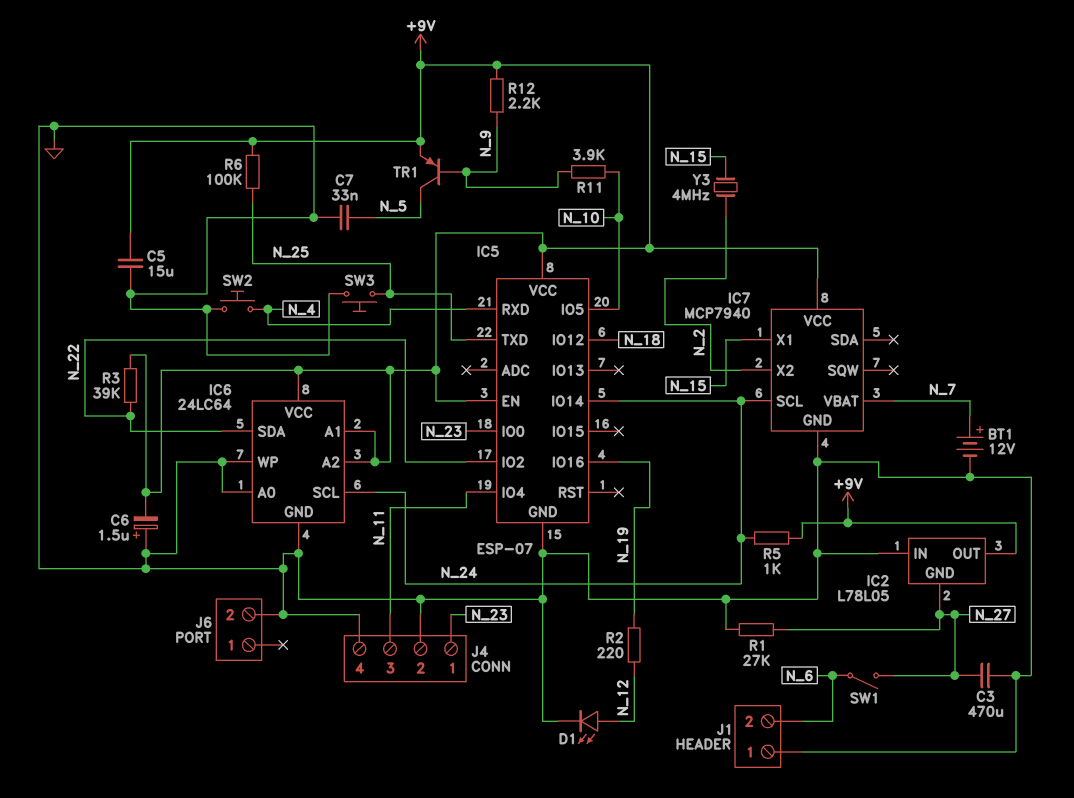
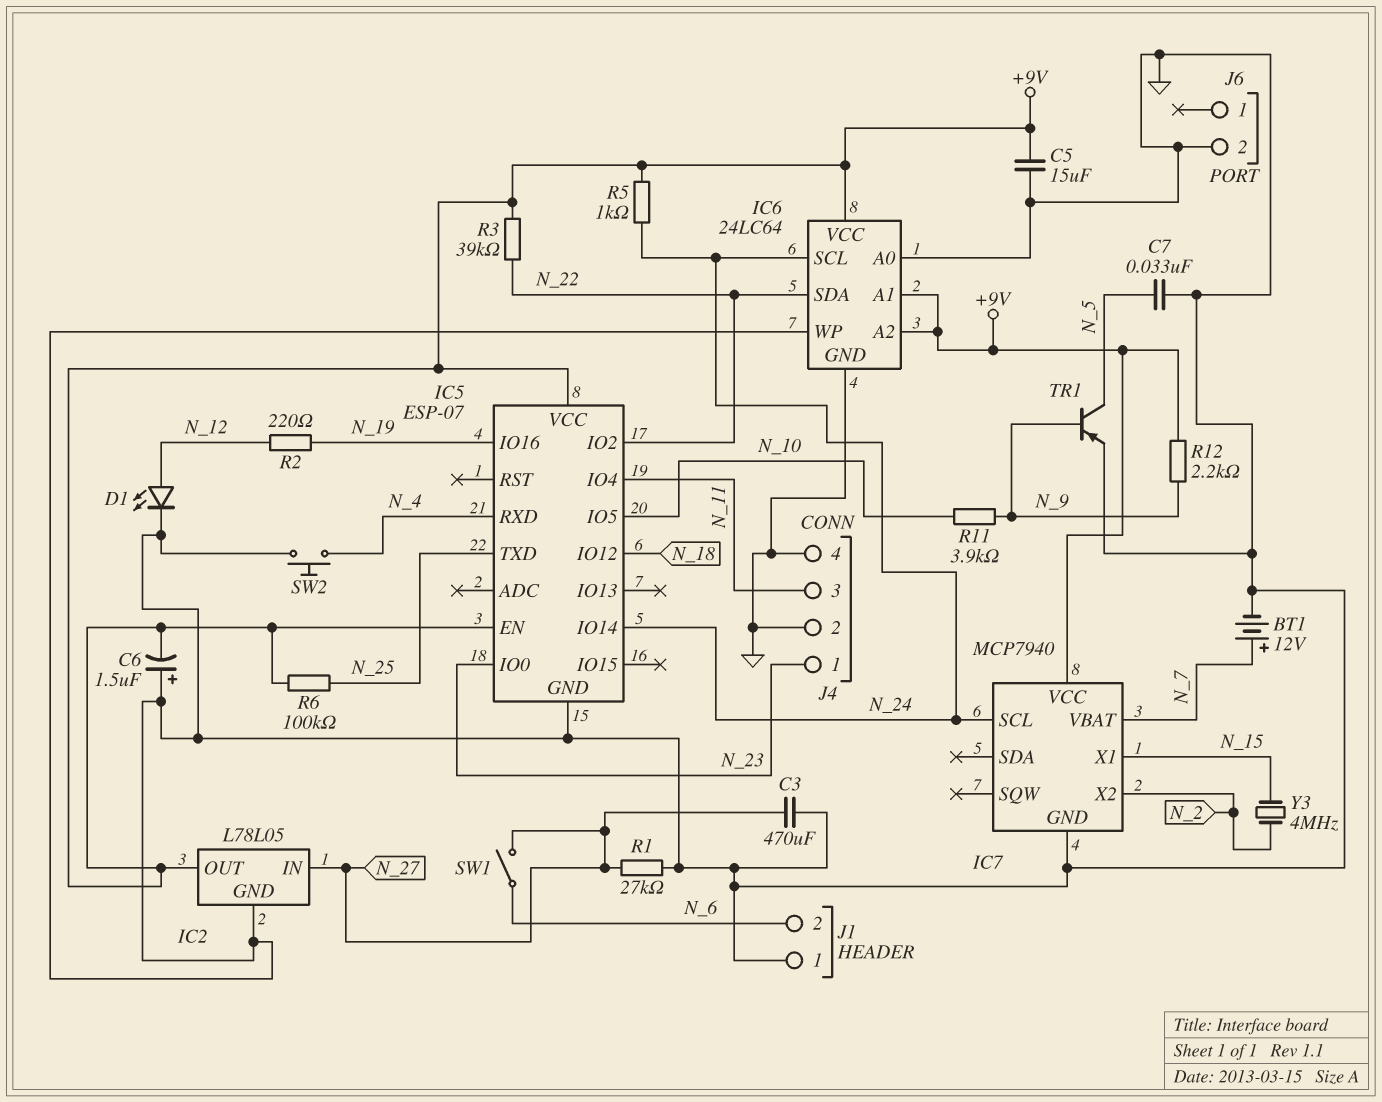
IC2 pin GND: N_27 -> GND
IC2 pin IN: GND -> N_27
SW3: button (GND, N_25) -> none
TR1: PNP (B N_9, C N_5, E +9V) -> PNP (B N_9, C N_5, E GND)

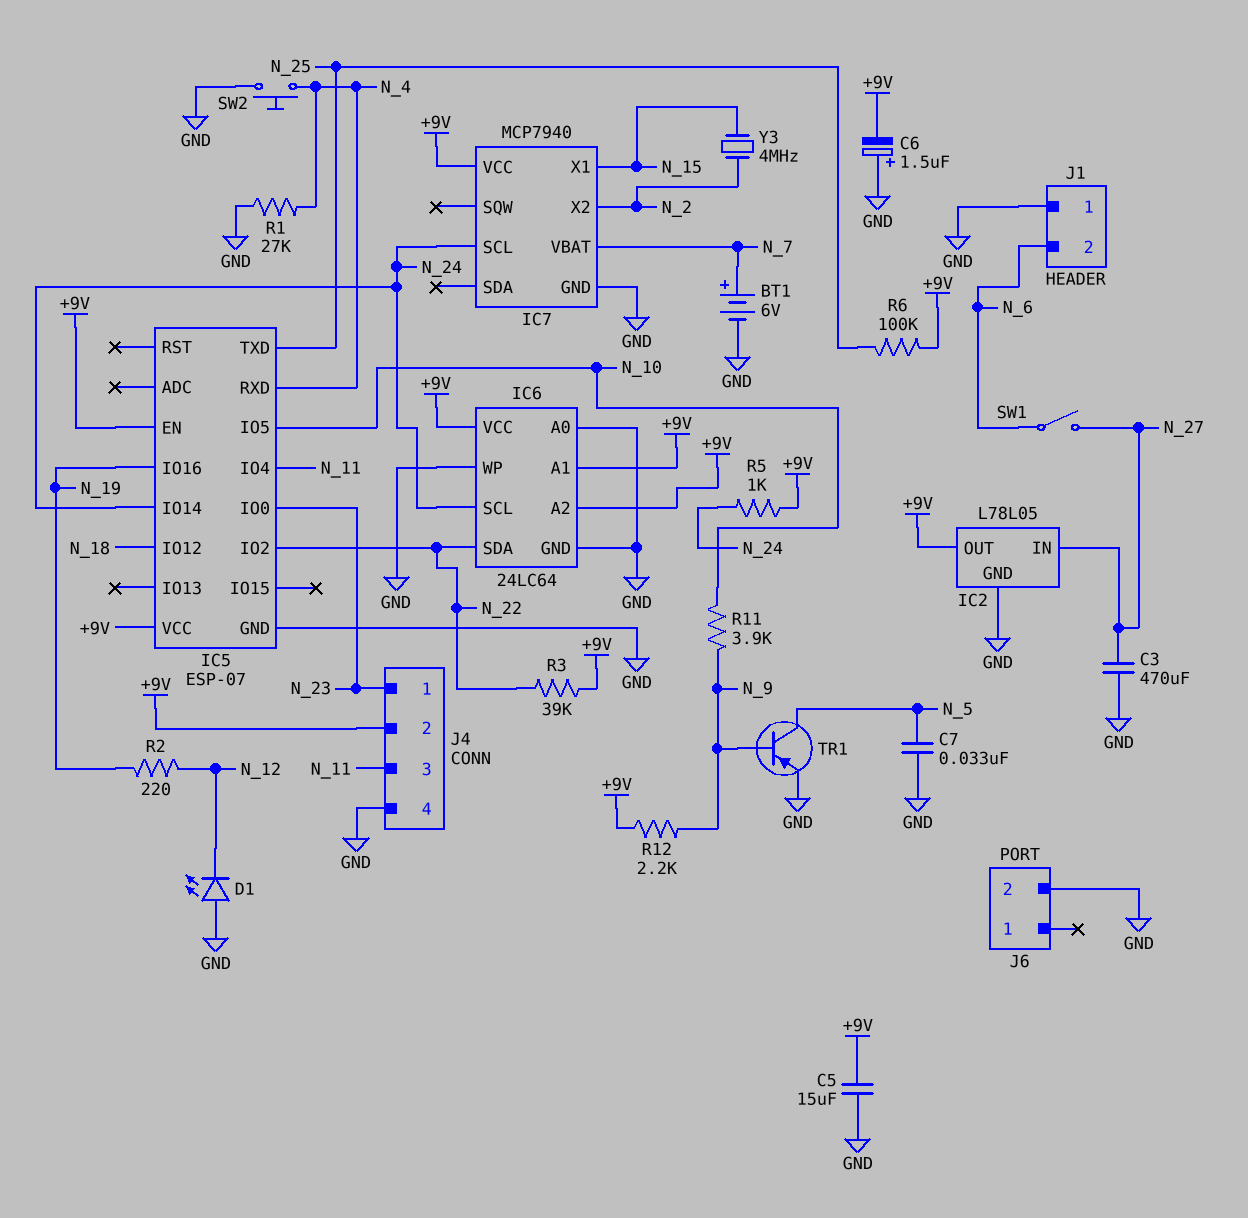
BT1: 12V (plus N_7, minus GND) -> 6V (plus N_7, minus GND)
D1: LED (A N_12, K GND) -> LED (A GND, K N_12)
J4 pin 2: GND -> +9V
R1: 27k (GND, N_27) -> 27k (GND, N_4)

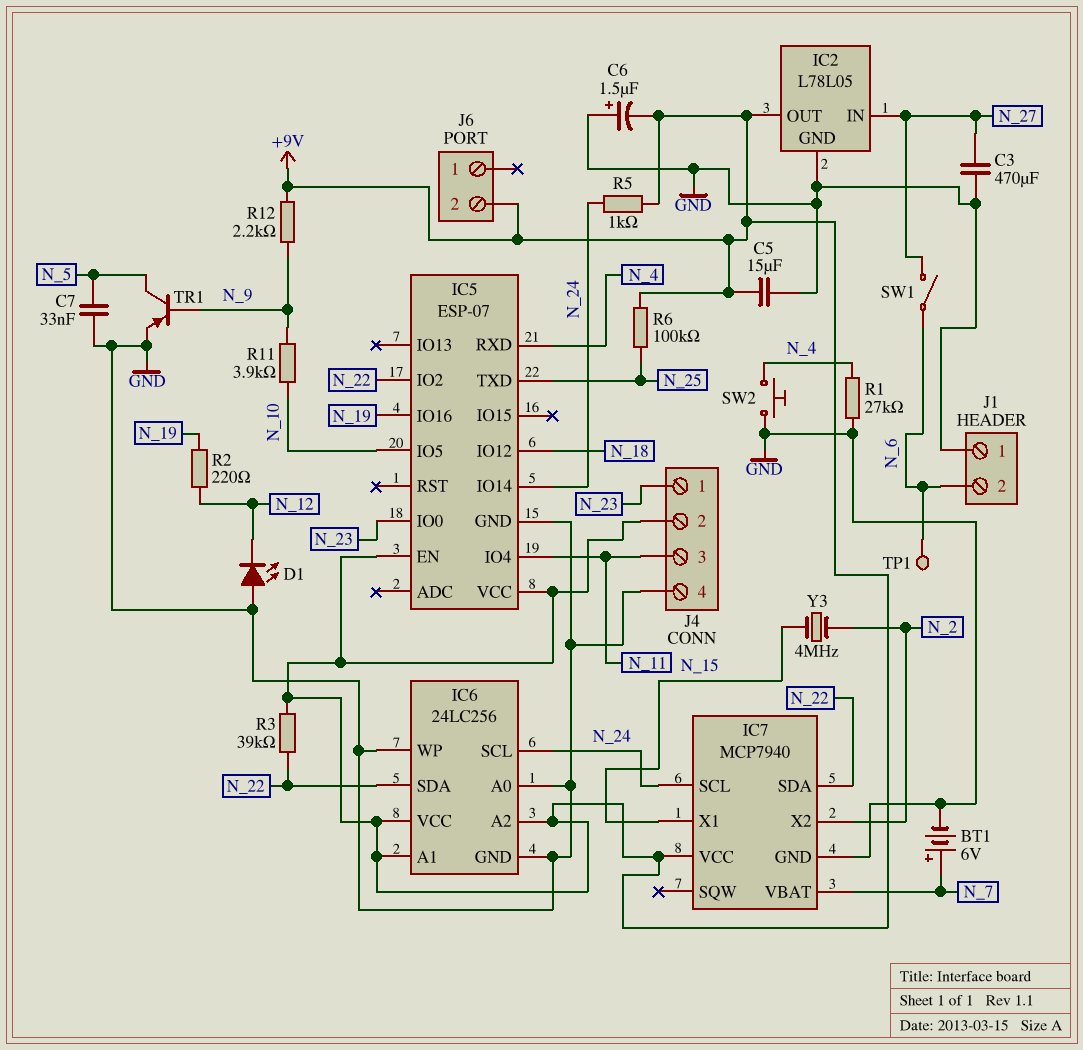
IC6: 24LC64 -> 24LC256
IC7 pin SDA: none -> N_22
J6 pin 2: GND -> +9V
TP1: none -> test point (N_6)

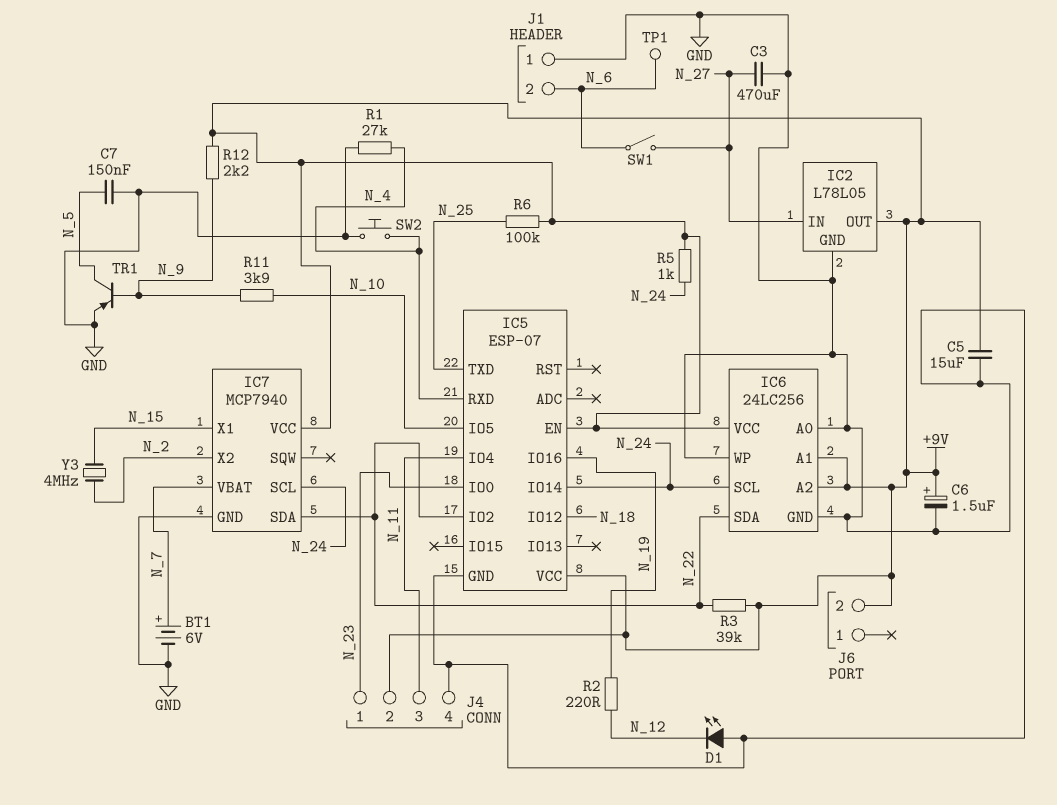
C6: 1.5uF (plus GND, minus +9V) -> 1.5uF (plus +9V, minus GND)
C7: 33nF (GND, N_5) -> 150nF (GND, N_5)

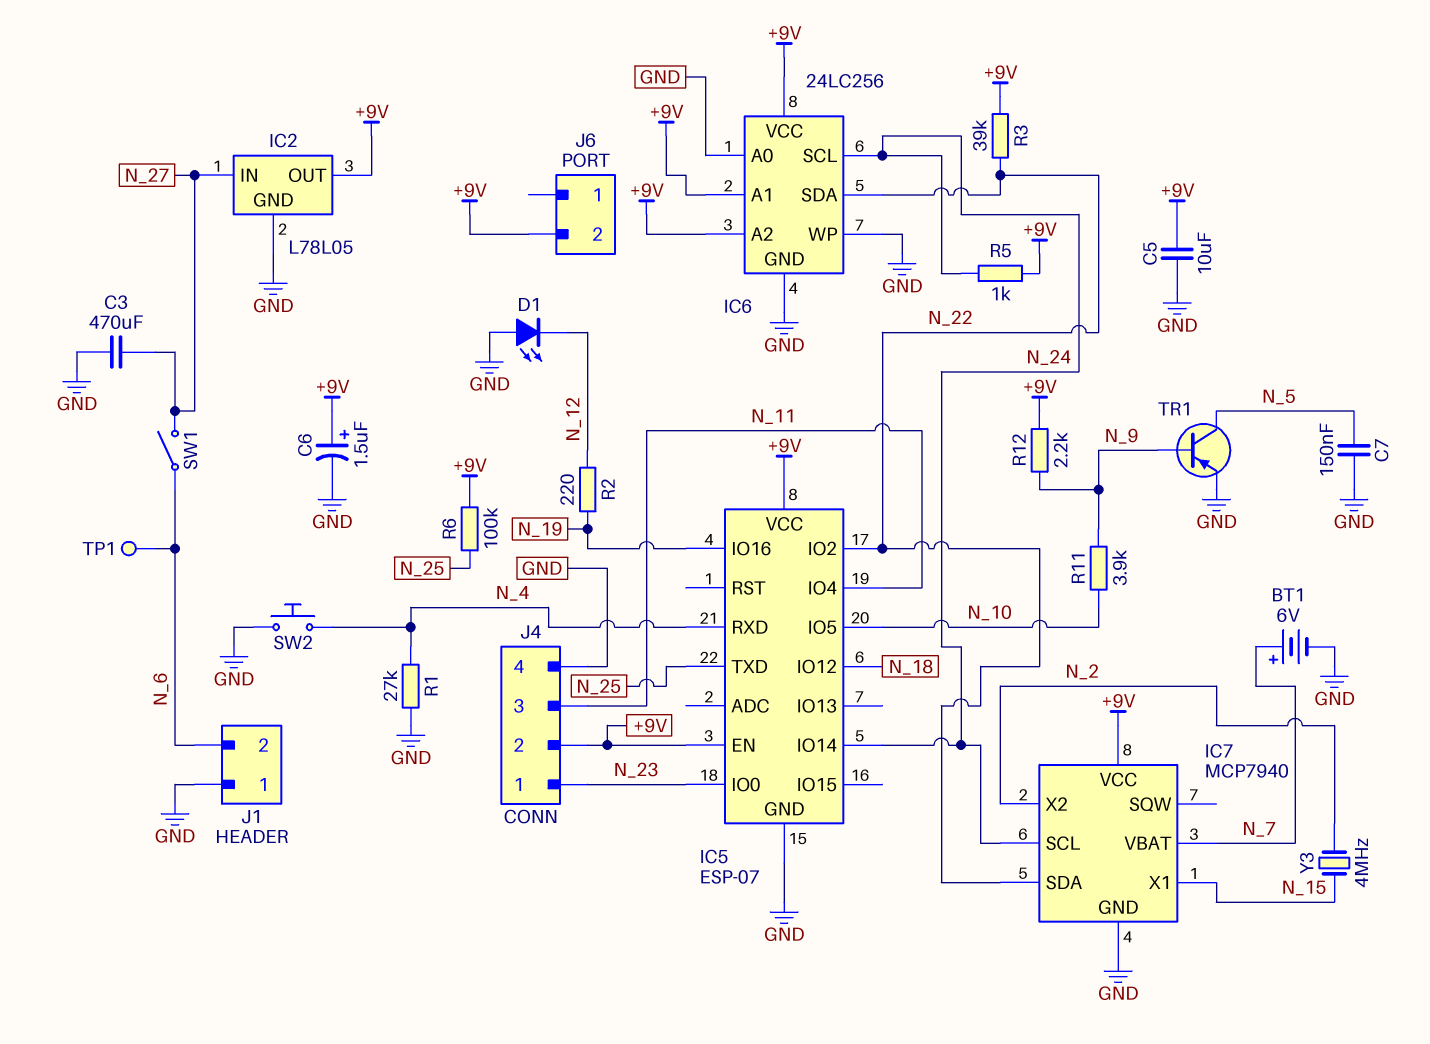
C5: 15uF (+9V, GND) -> 10uF (+9V, GND)

